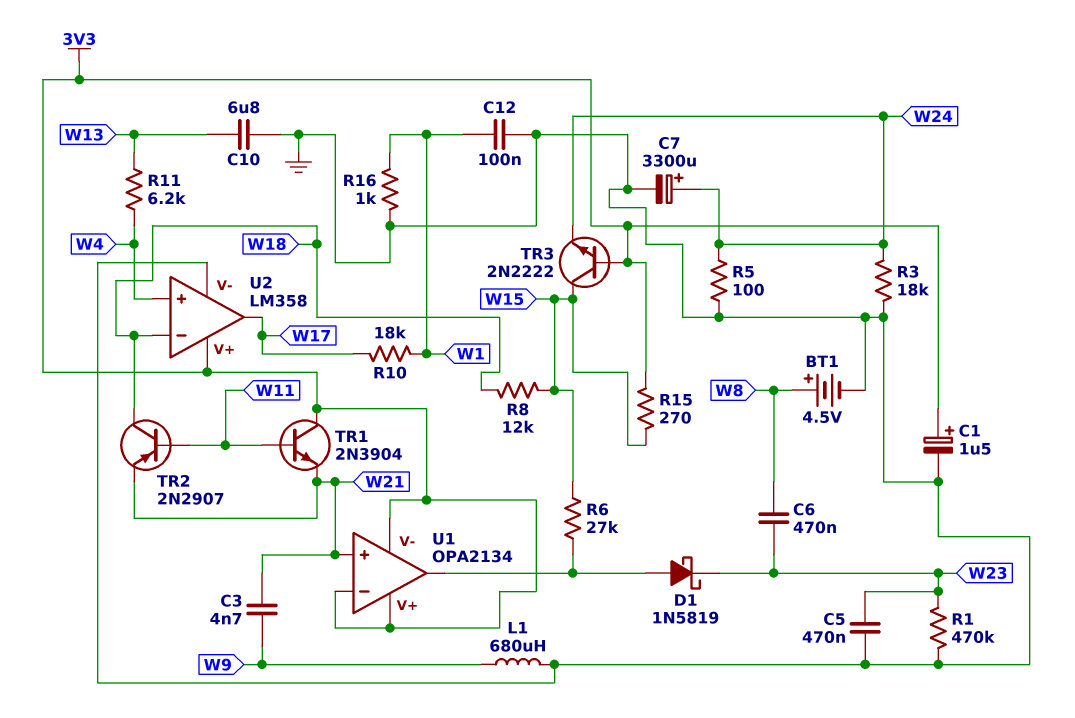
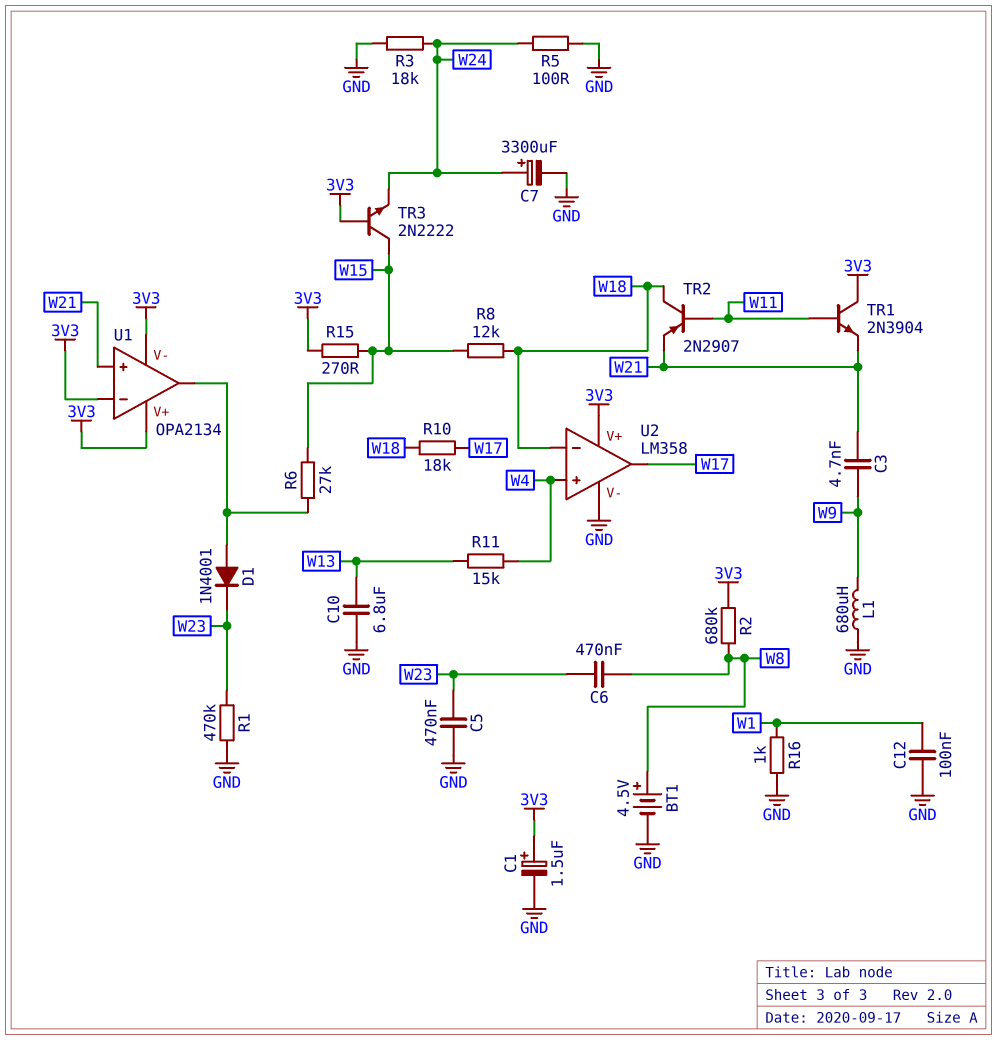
D1: schottky 1N5819 (A U1/out, K W23) -> diode 1N4001 (A U1/out, K W23)
R2: none -> 680k (3V3, W8)
R10: 18k (W1, W17) -> 18k (W17, W18)
R11: 6.2k (W4, W13) -> 15k (W4, W13)

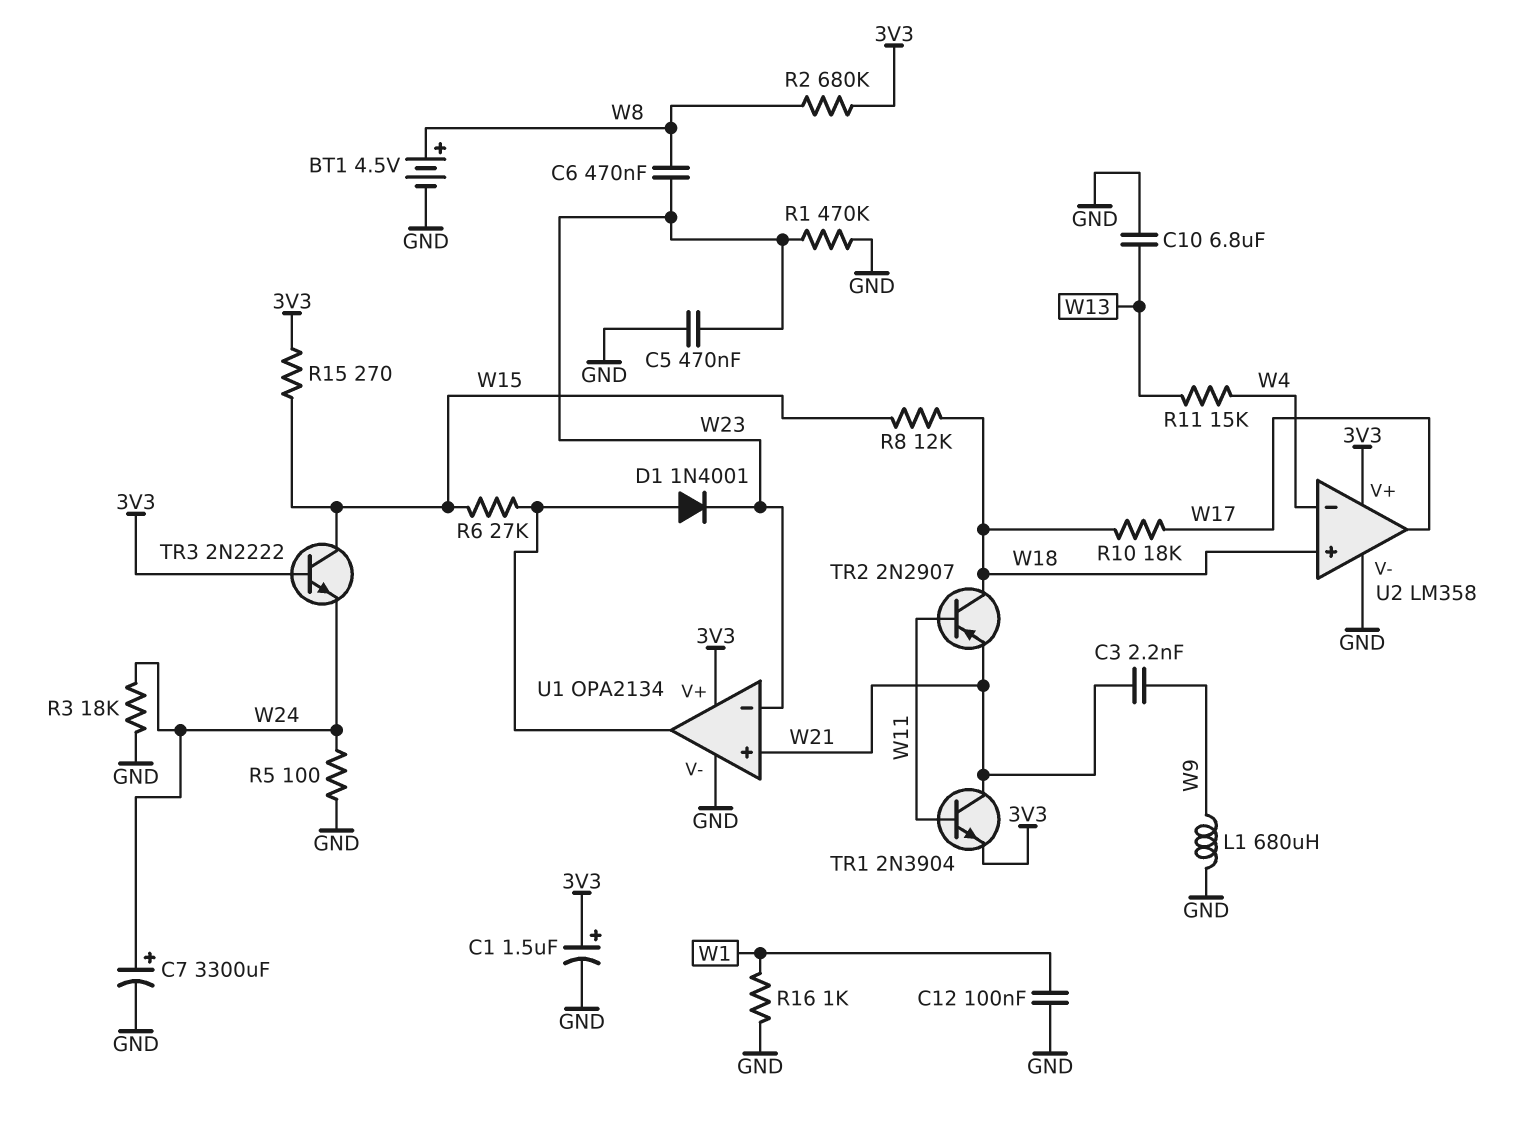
C3: 4.7nF (W9, W21) -> 2.2nF (W9, W21)
TR1: NPN 2N3904 (B W11, C 3V3, E W21) -> NPN 2N3904 (B W11, C W21, E 3V3)
U1 pin V-: 3V3 -> GND
U1 pin in-: 3V3 -> W23
U2 pin in+: W4 -> W18
U2 pin in-: W18 -> W4

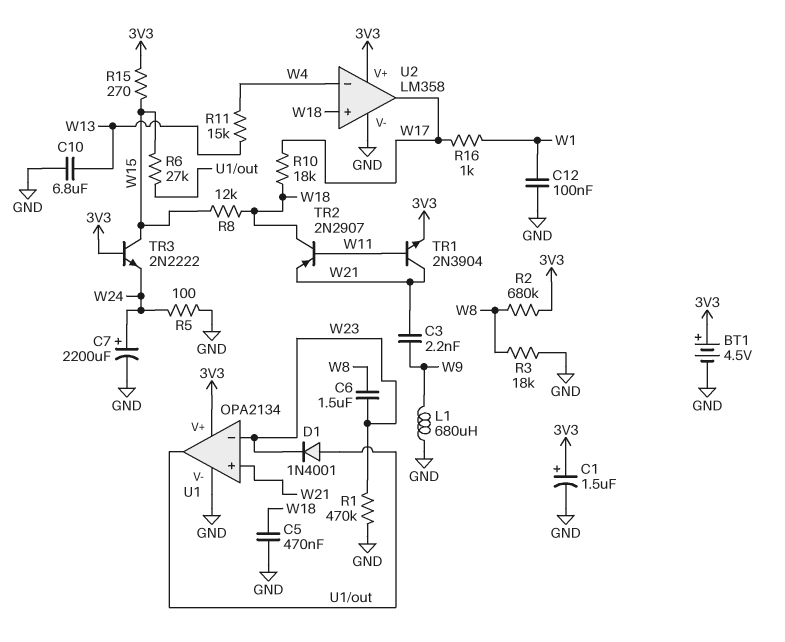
BT1: 4.5V (plus W8, minus GND) -> 4.5V (plus 3V3, minus GND)
C5: 470nF (GND, W23) -> 470nF (GND, W18)
C6: 470nF (W8, W23) -> 1.5uF (W8, W23)
C7: 3300uF (plus W24, minus GND) -> 2200uF (plus W24, minus GND)
R3: 18k (GND, W24) -> 18k (GND, W8)
R16: 1k (GND, W1) -> 1k (W1, W17)

